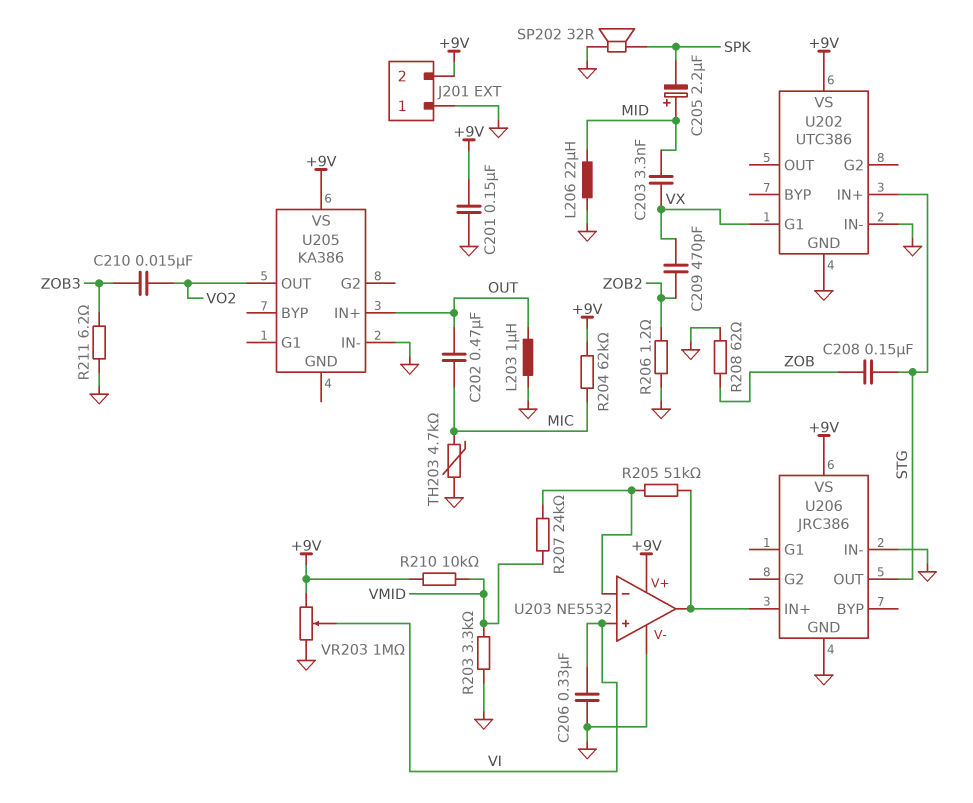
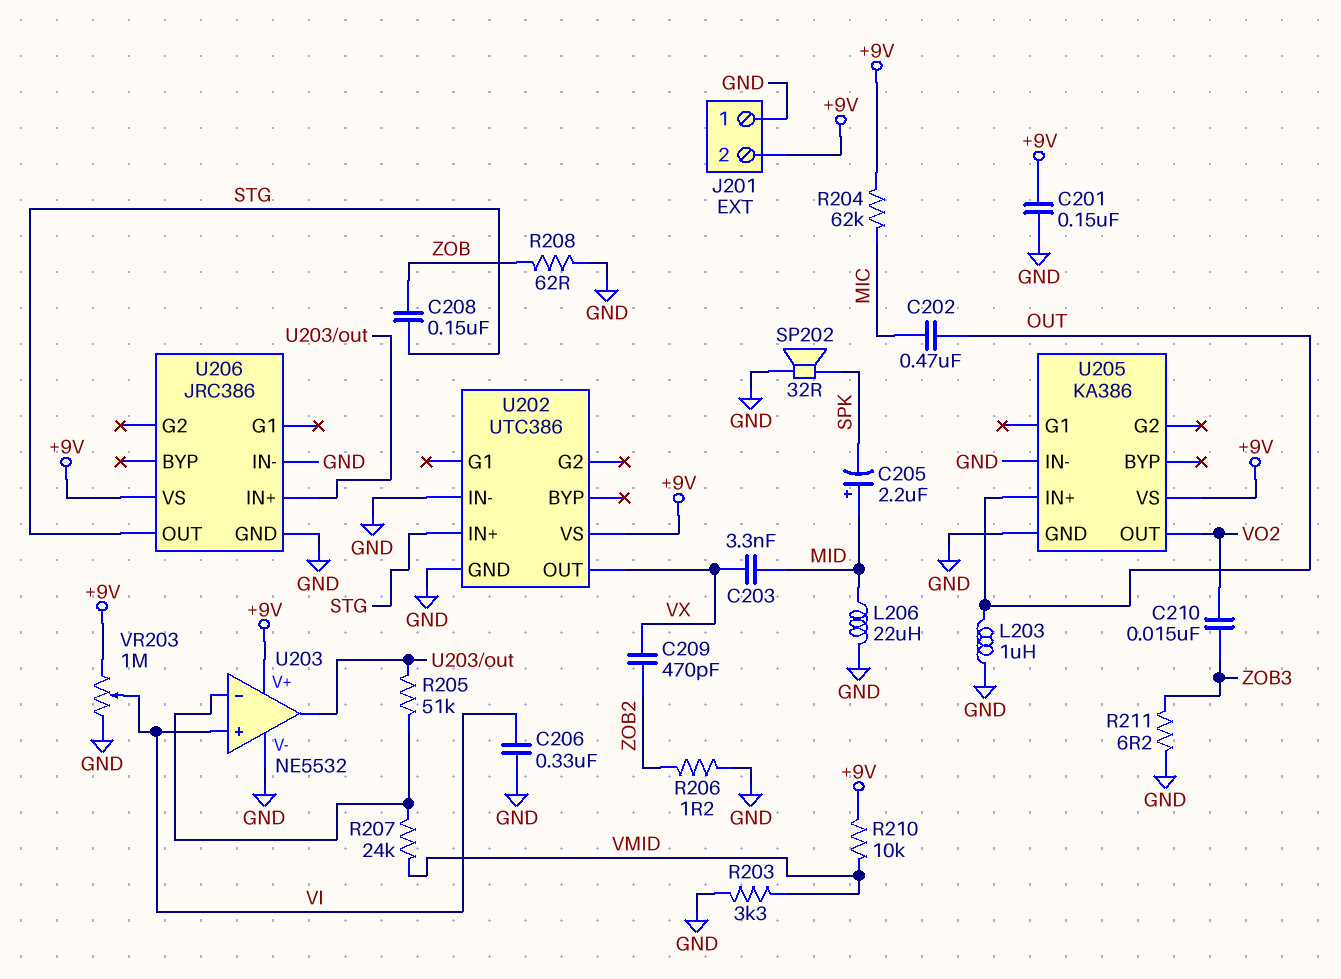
TH203: 4.7k (GND, MIC) -> none
U202 pin G1: VX -> none
U202 pin OUT: none -> VX
U205 pin GND: none -> GND

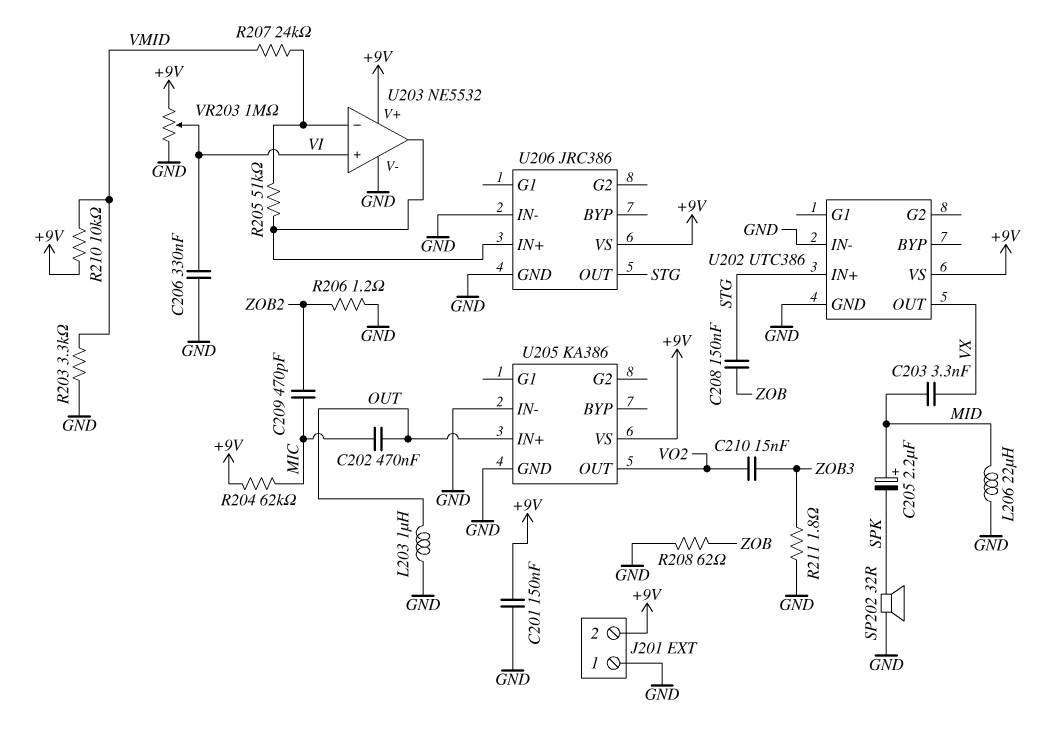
C209: 470pF (VX, ZOB2) -> 470pF (MIC, ZOB2)
R211: 6.2 (GND, ZOB3) -> 1.8 (GND, ZOB3)

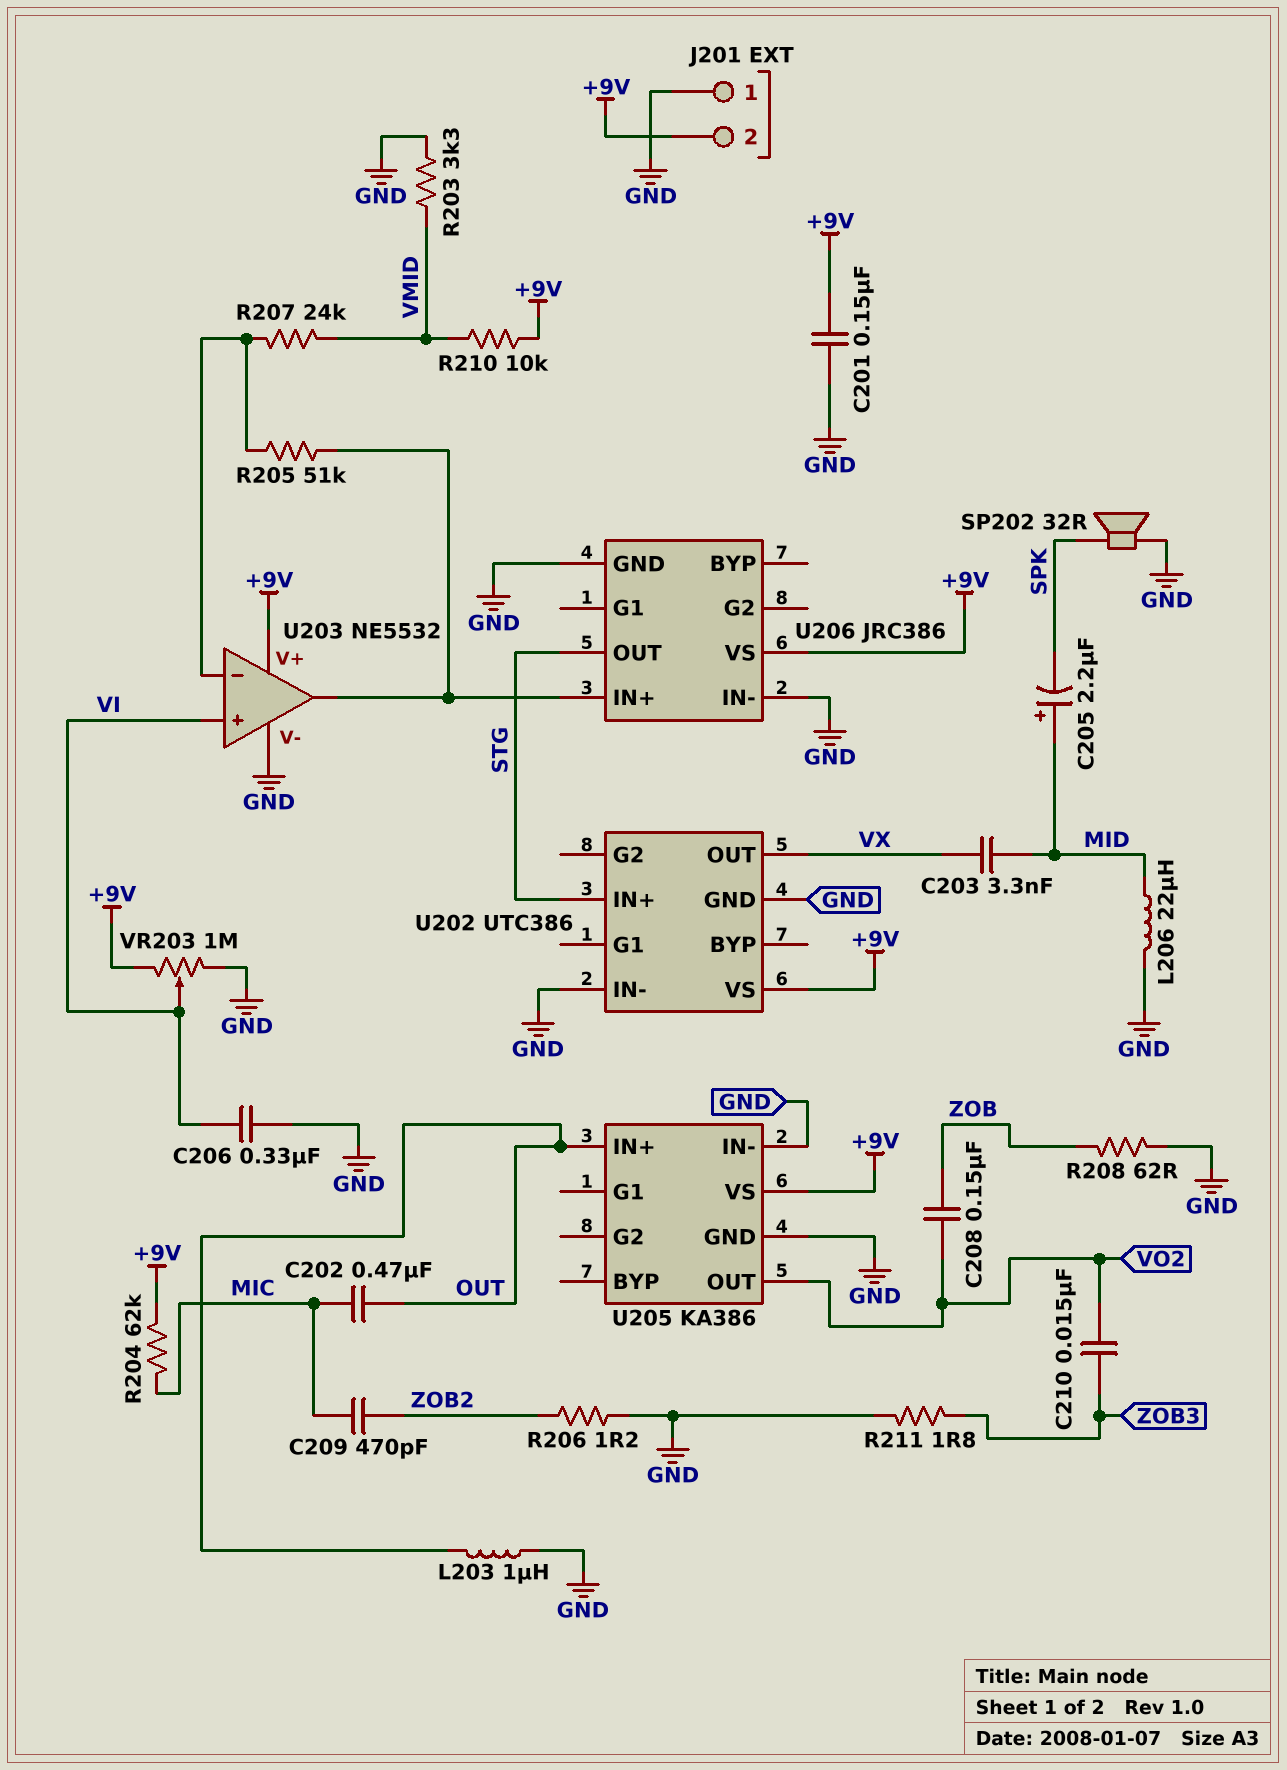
C208: 150nF (STG, ZOB) -> 150nF (VO2, ZOB)

